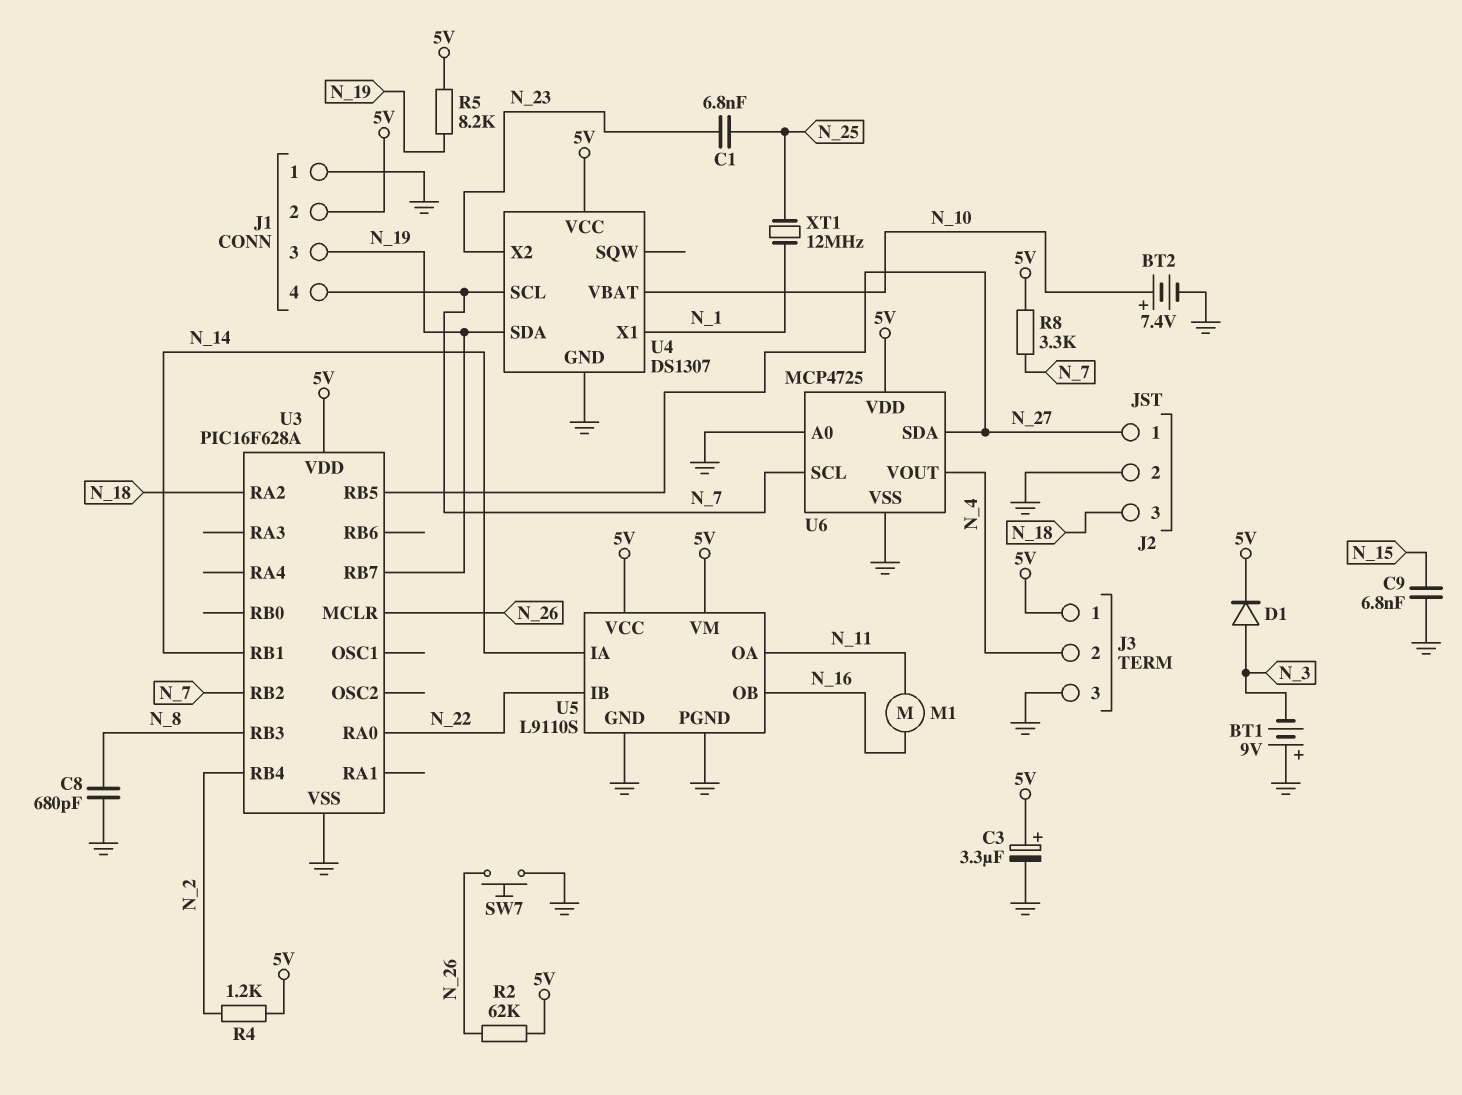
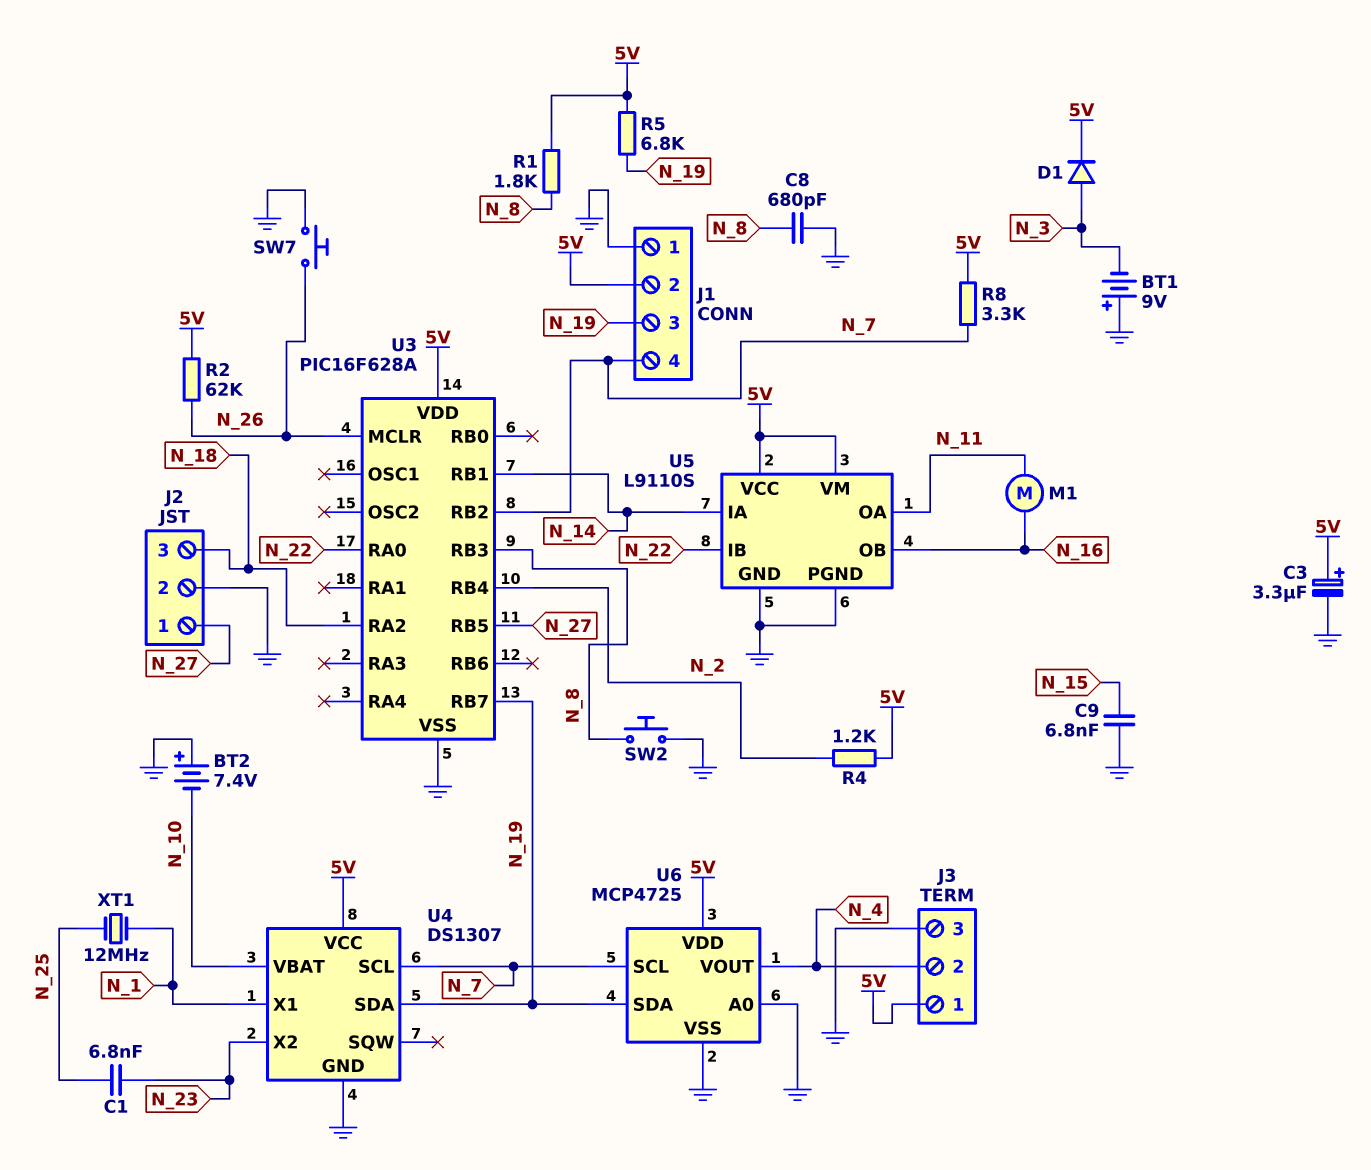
BT2: 7.4V (plus N_10, minus GND) -> 7.4V (plus GND, minus N_10)
R1: none -> 1.8k (5V, N_8)
R5: 8.2k (5V, N_19) -> 6.8k (5V, N_19)
SW2: none -> button (GND, N_8)
U6 pin SDA: N_27 -> N_19

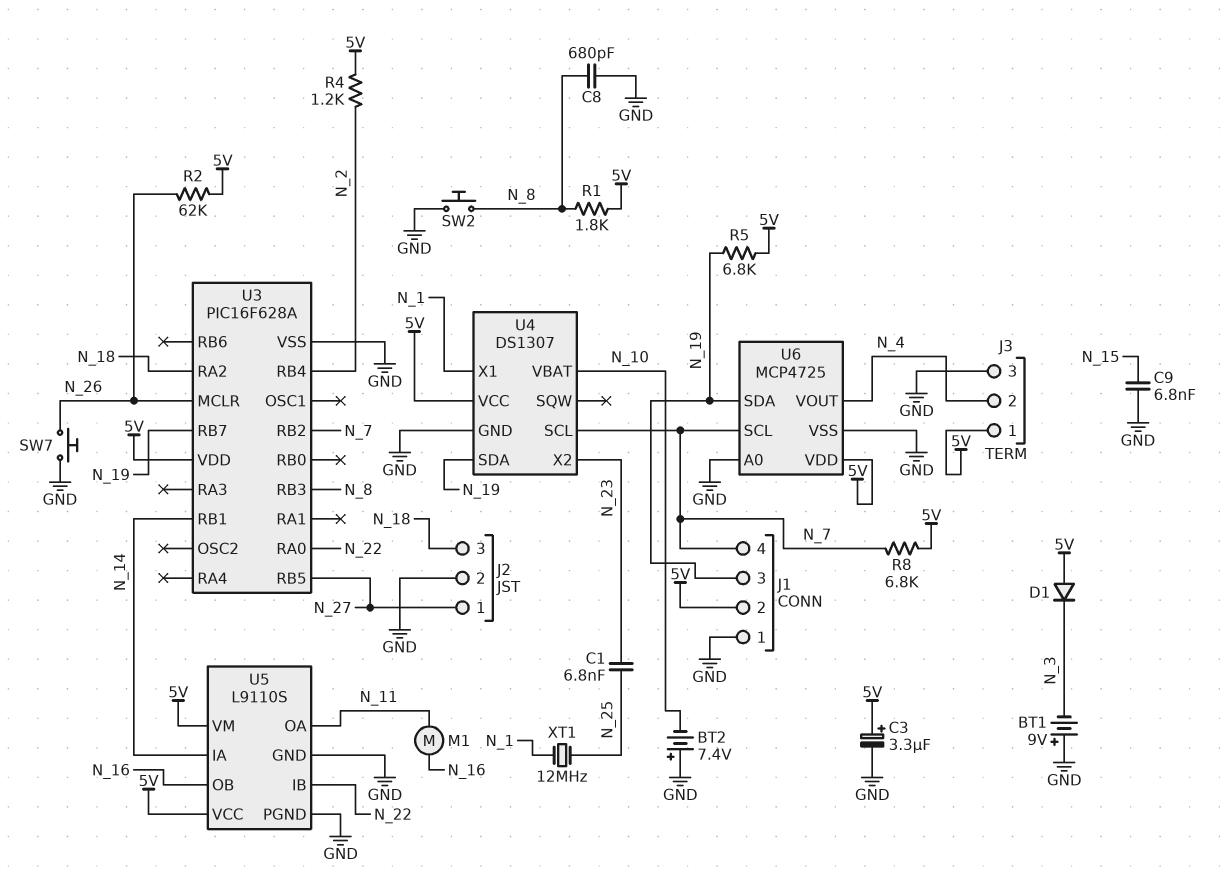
D1: diode (A N_3, K 5V) -> diode (A 5V, K N_3)
R8: 3.3k (5V, N_7) -> 6.8k (5V, N_7)

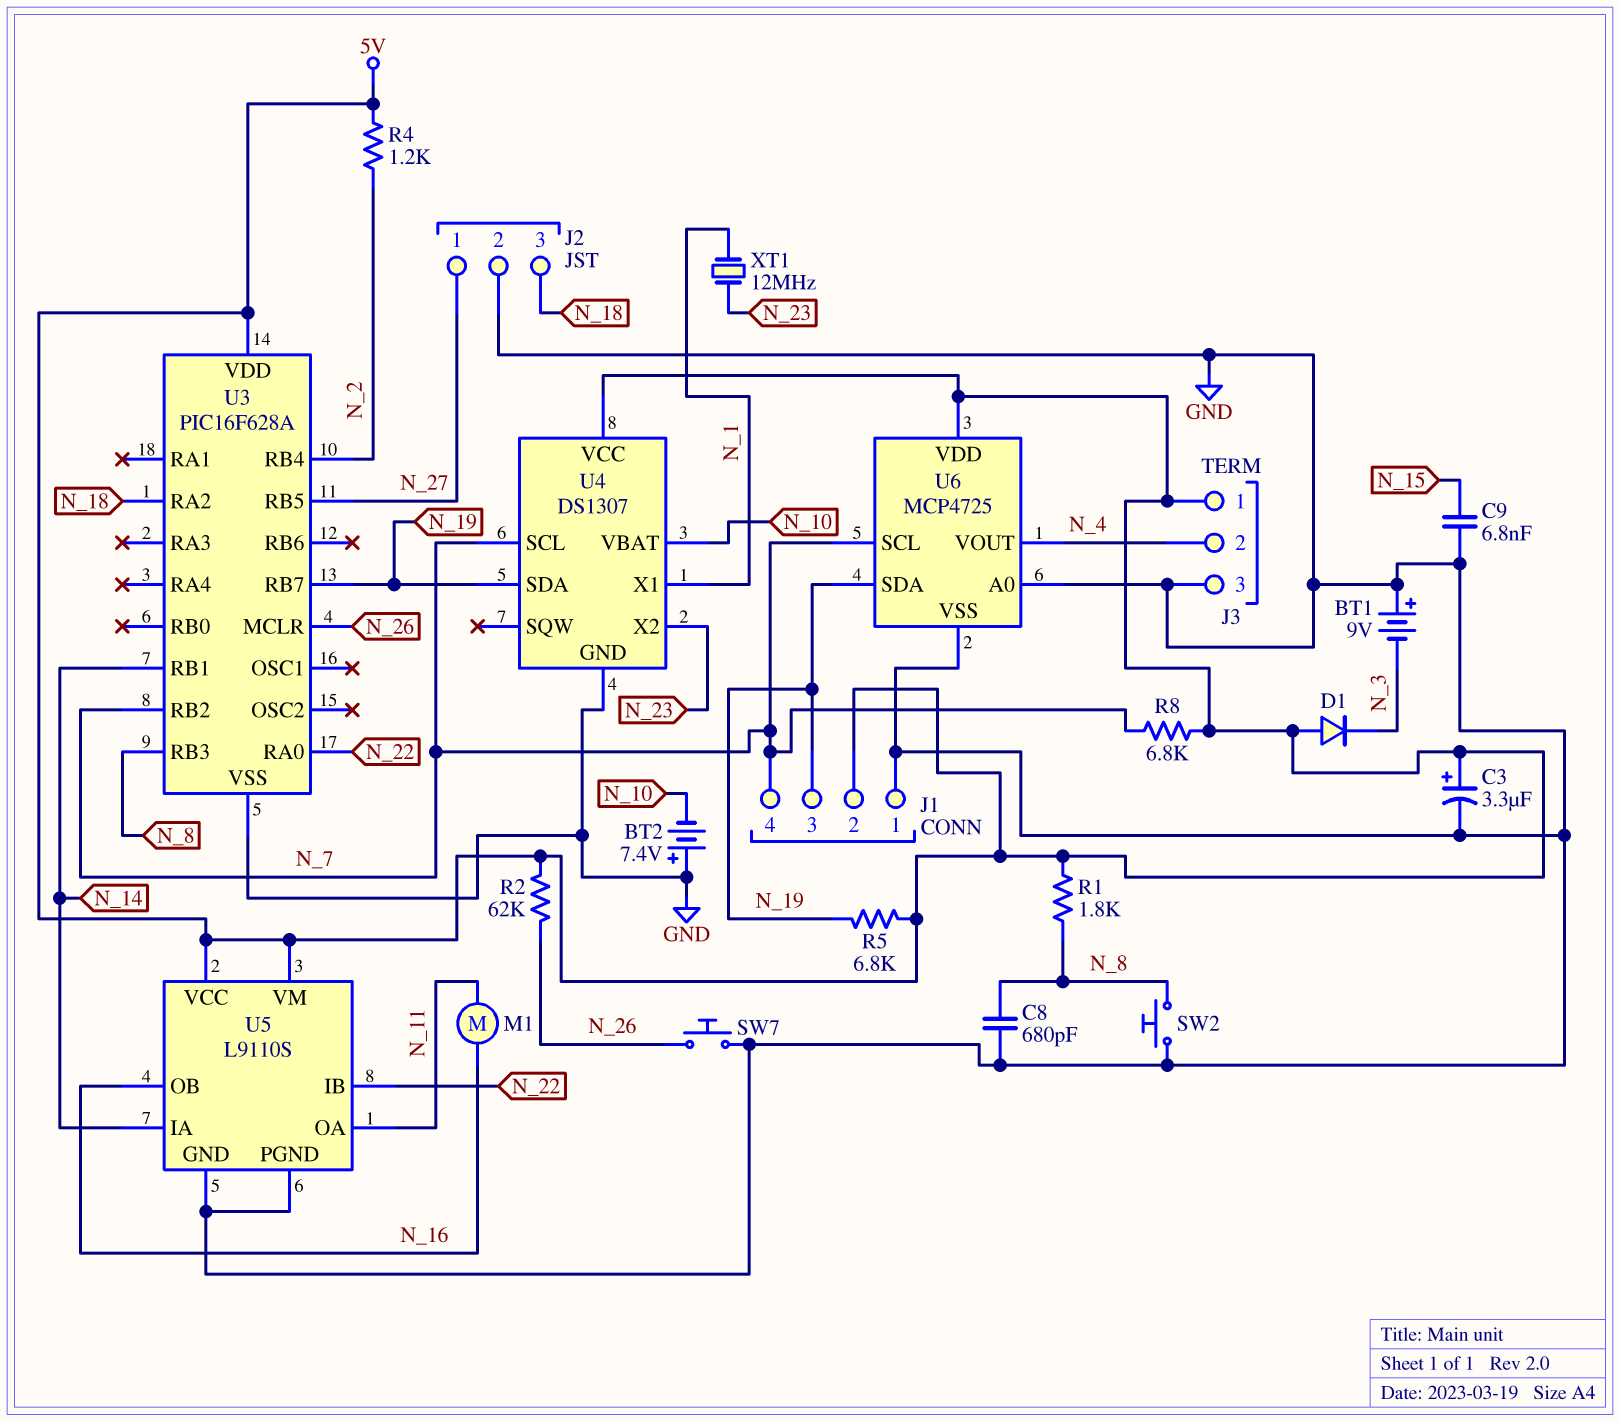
C1: 6.8nF (N_23, N_25) -> none
XT1: 12MHz (N_1, N_25) -> 12MHz (N_1, N_23)

